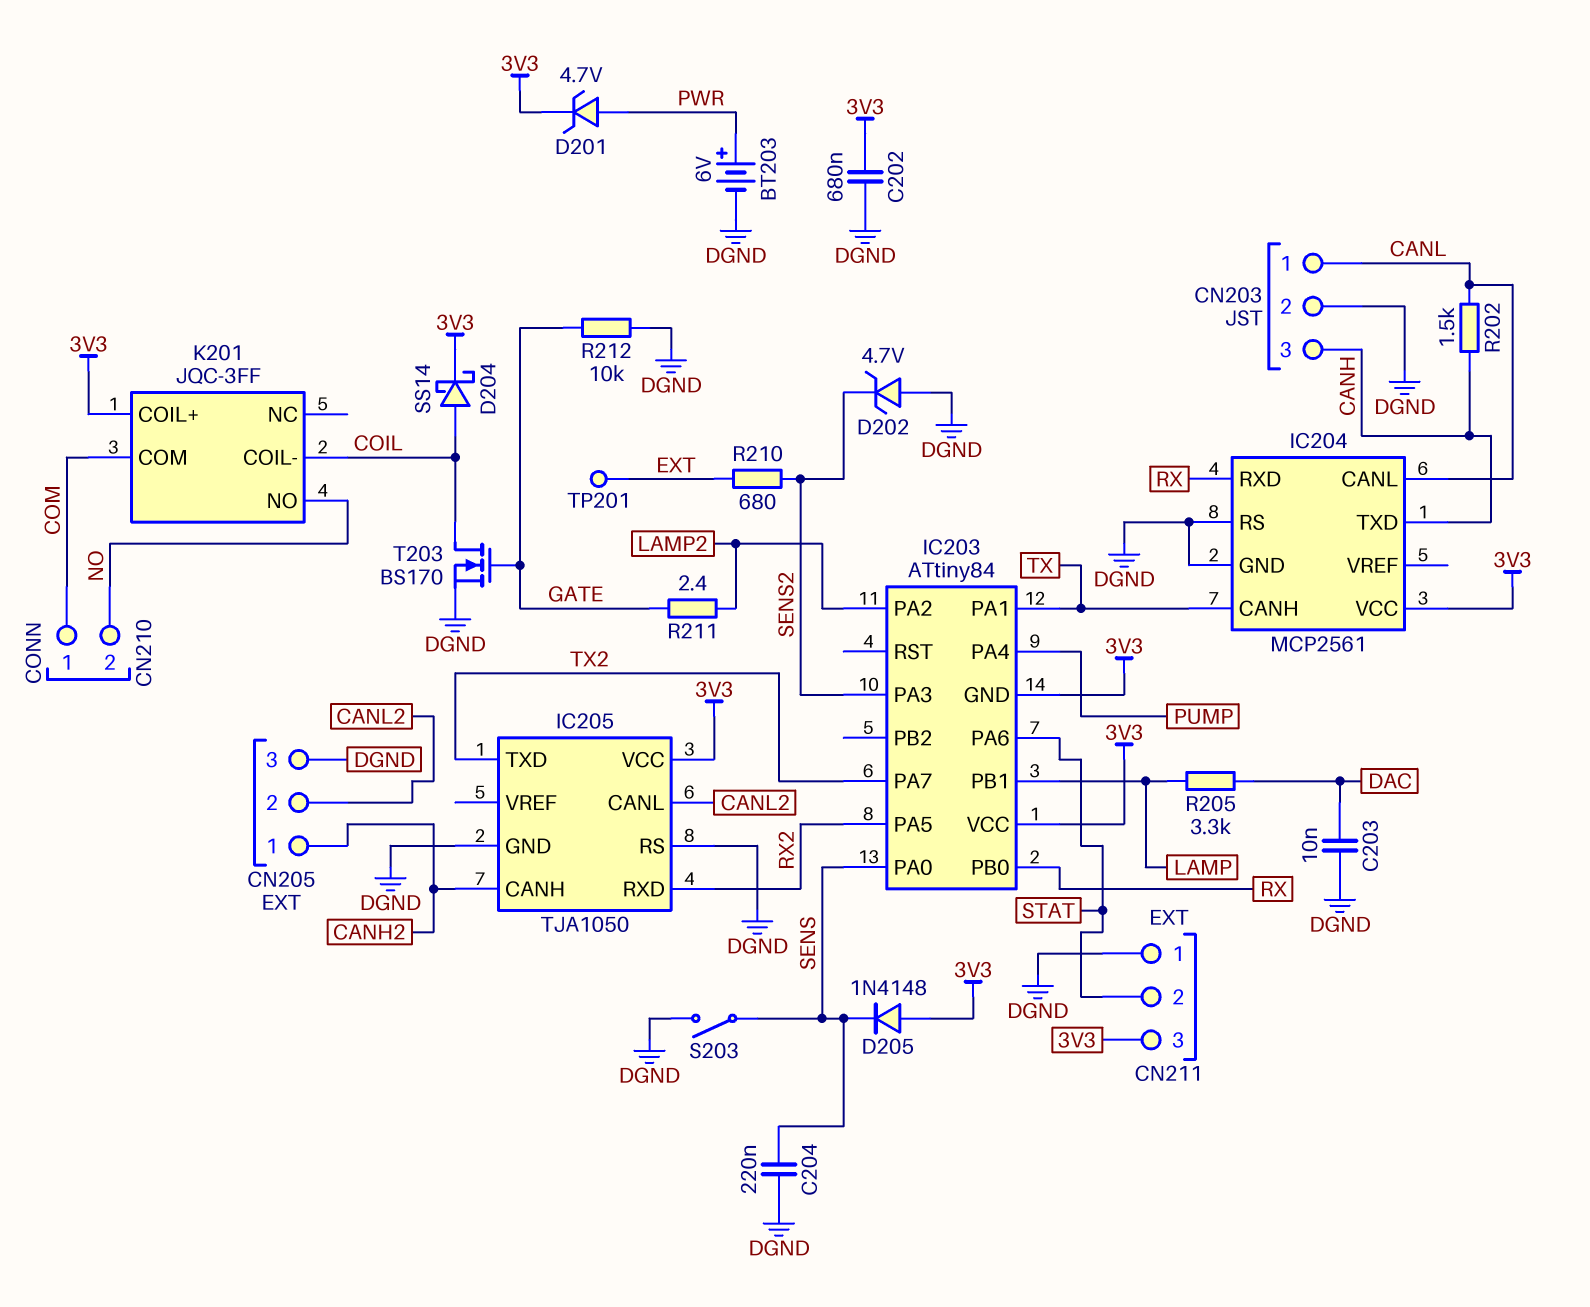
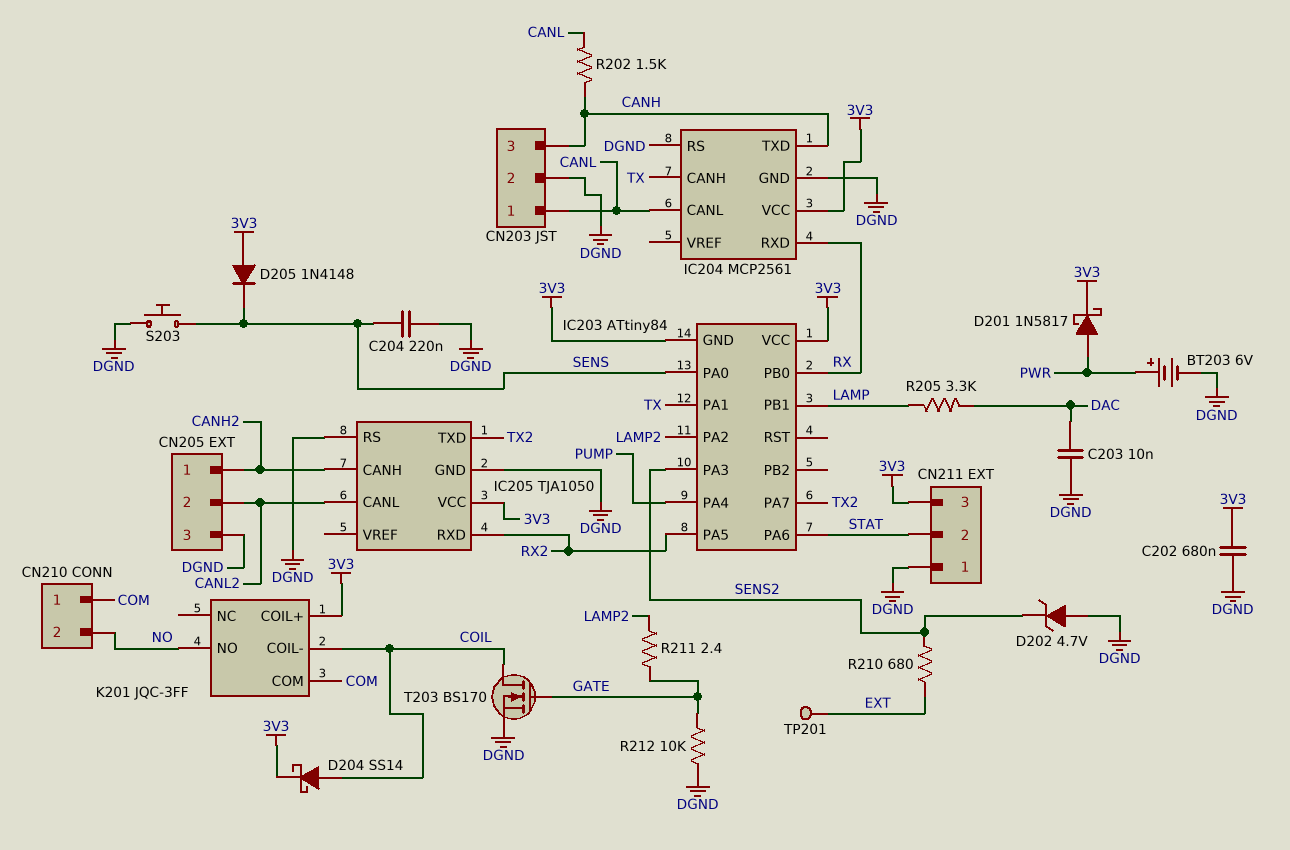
D201: zener 4.7V (A PWR, K 3V3) -> schottky 1N5817 (A PWR, K 3V3)
S203: switch (DGND, SENS) -> button (DGND, SENS)

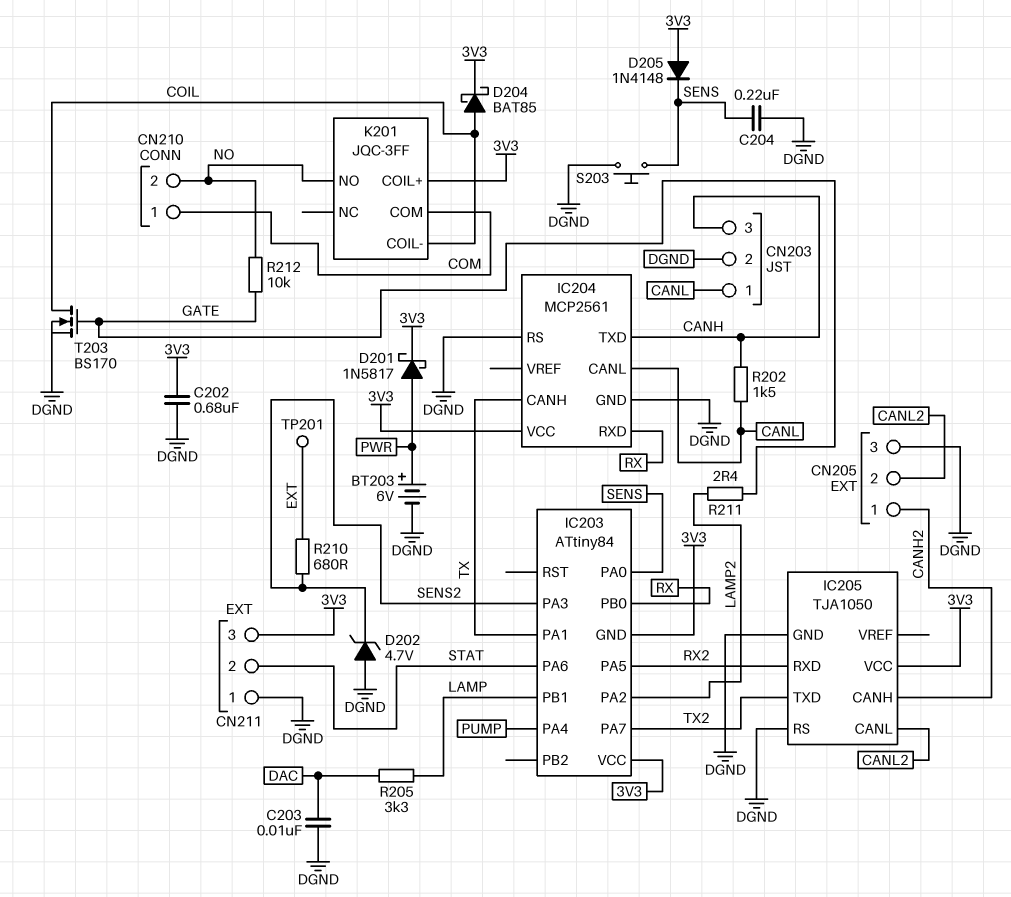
D204: schottky SS14 (A COIL, K 3V3) -> schottky BAT85 (A COIL, K 3V3)
R212: 10k (DGND, GATE) -> 10k (GATE, NO)

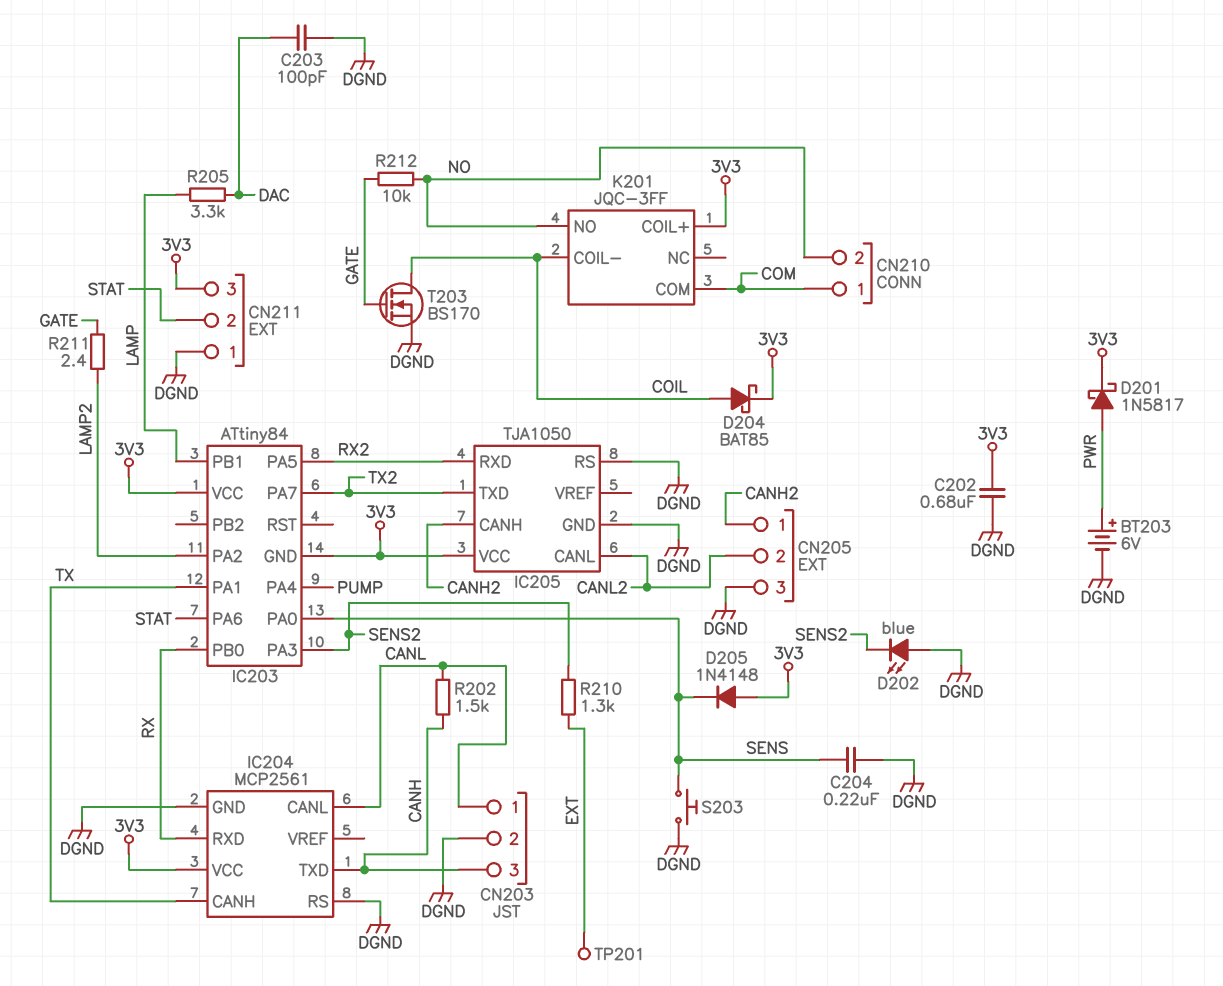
C203: 10nF (DAC, DGND) -> 100pF (DAC, DGND)
D202: zener 4.7V (A DGND, K SENS2) -> LED blue (A DGND, K SENS2)
R210: 680 (EXT, SENS2) -> 1.3k (EXT, SENS2)

